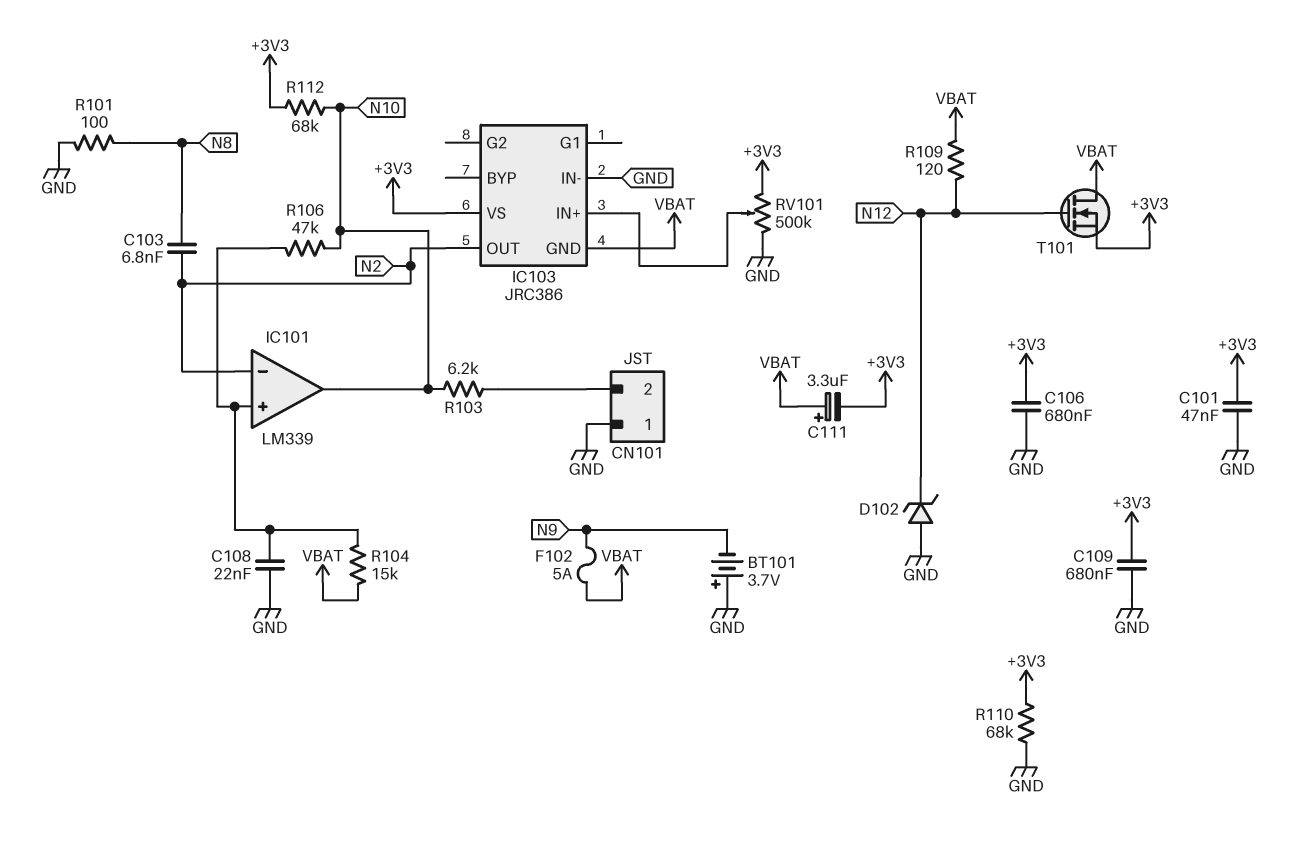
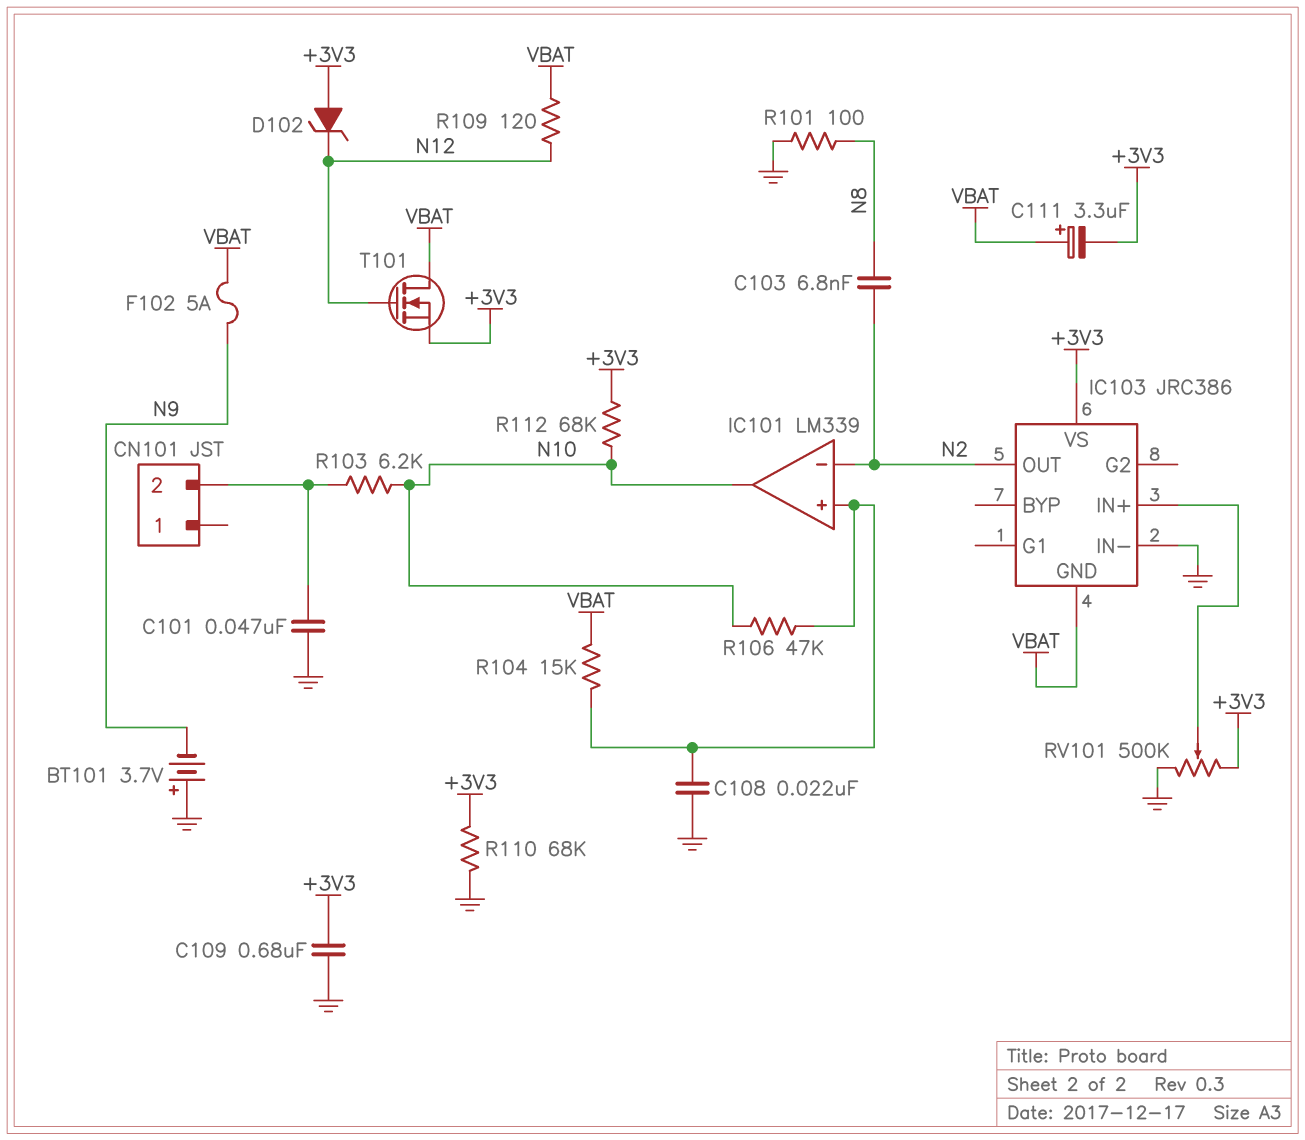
C101: 47nF (+3V3, GND) -> 47nF (CN101/2, GND)
C106: 680nF (+3V3, GND) -> none
CN101 pin 1: GND -> none
D102: zener (A GND, K N12) -> zener (A +3V3, K N12)

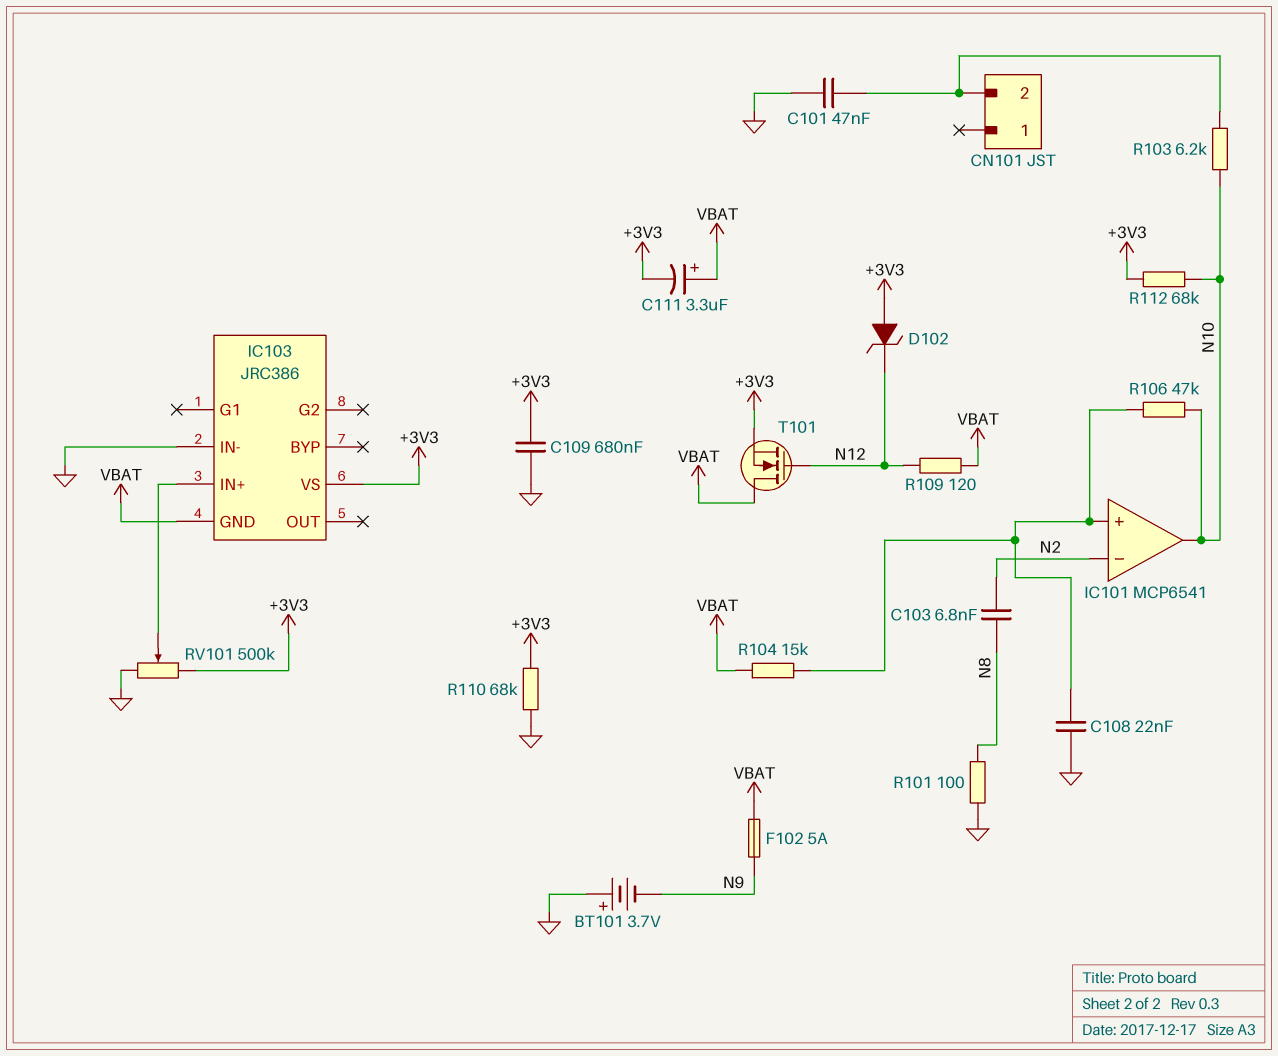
IC101: LM339 -> MCP6541
IC103 pin OUT: N2 -> none

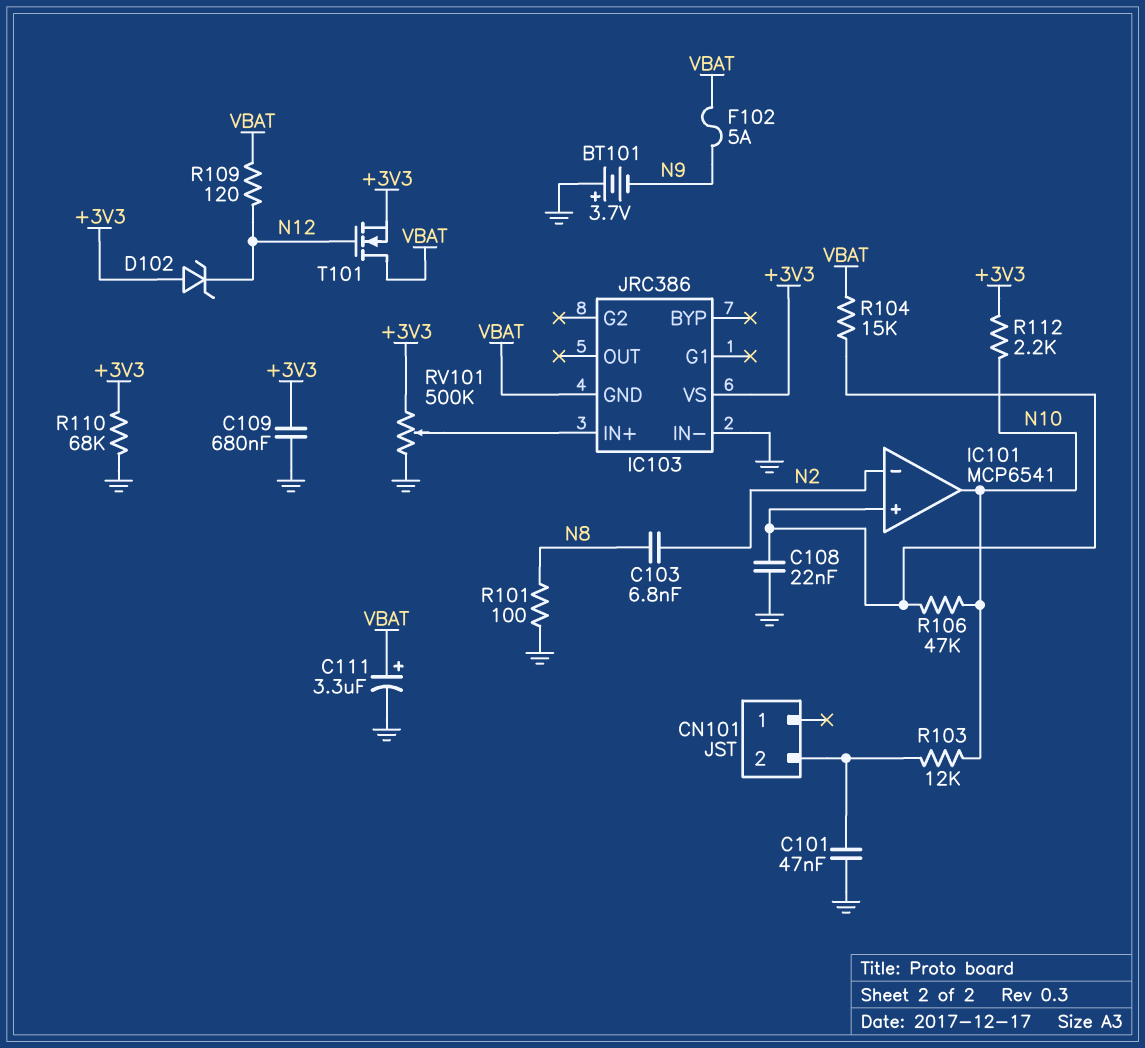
C111: 3.3uF (plus VBAT, minus +3V3) -> 3.3uF (plus VBAT, minus GND)
R103: 6.2k (CN101/2, N10) -> 12k (CN101/2, N10)
R112: 68k (+3V3, N10) -> 2.2k (+3V3, N10)

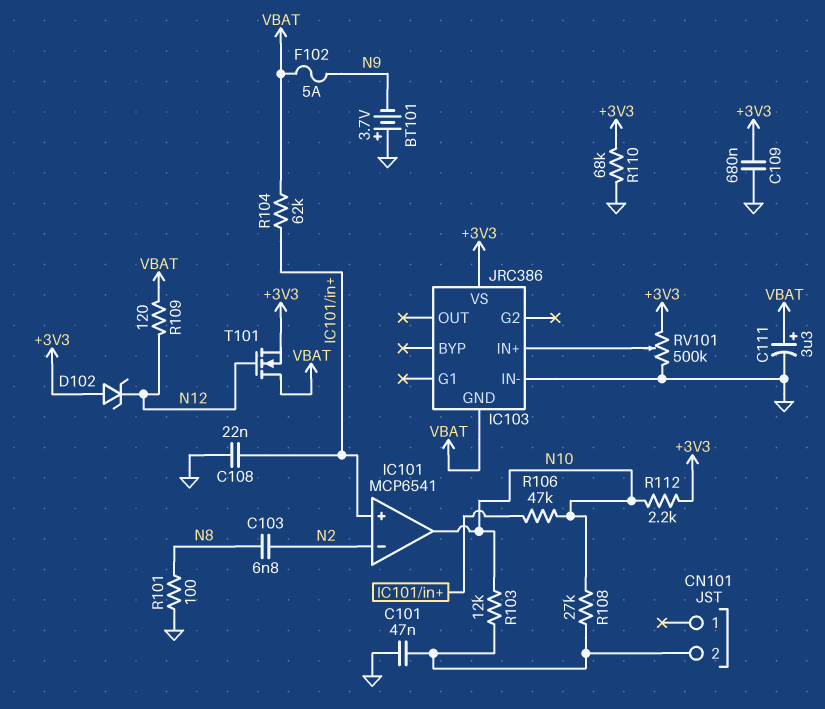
R104: 15k (IC101/in+, VBAT) -> 62k (IC101/in+, VBAT)
R108: none -> 27k (CN101/2, N10)

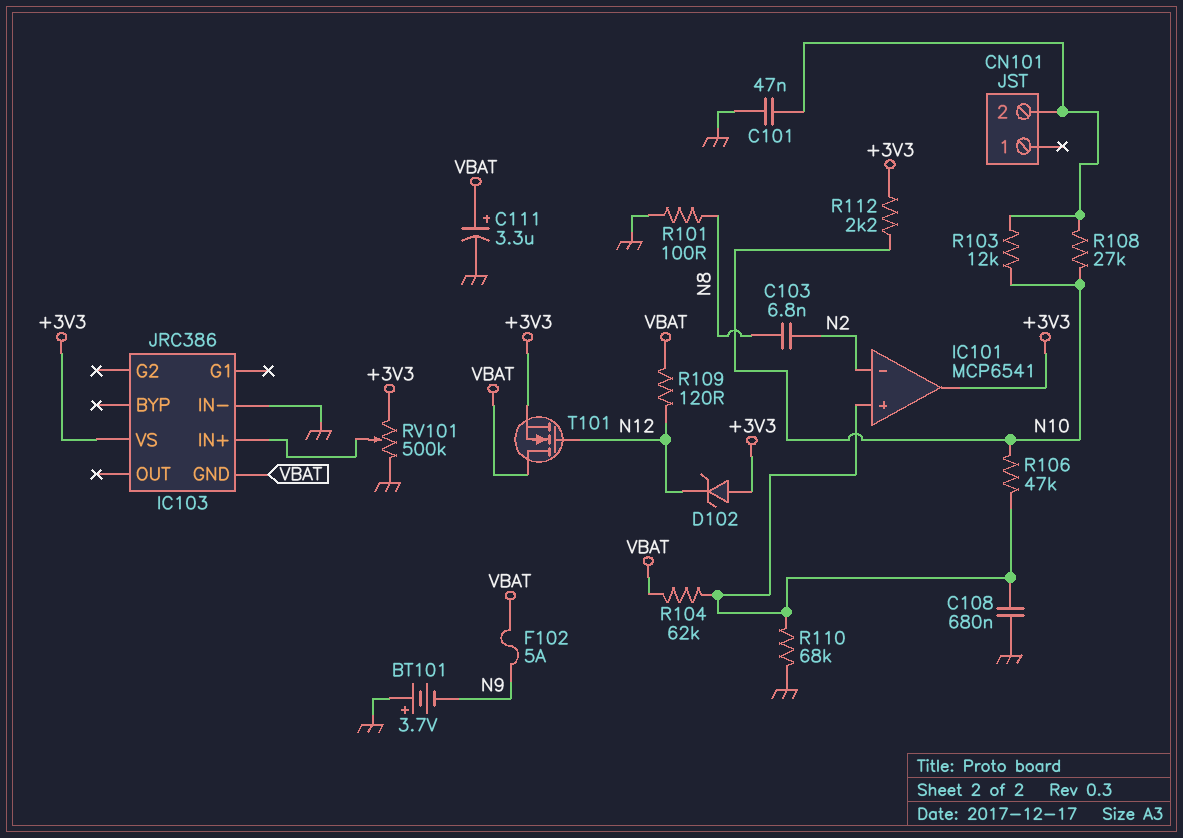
C108: 22nF (GND, IC101/in+) -> 680nF (GND, IC101/in+)
C109: 680nF (+3V3, GND) -> none
IC101 pin out: N10 -> +3V3
R110: 68k (+3V3, GND) -> 68k (GND, IC101/in+)

